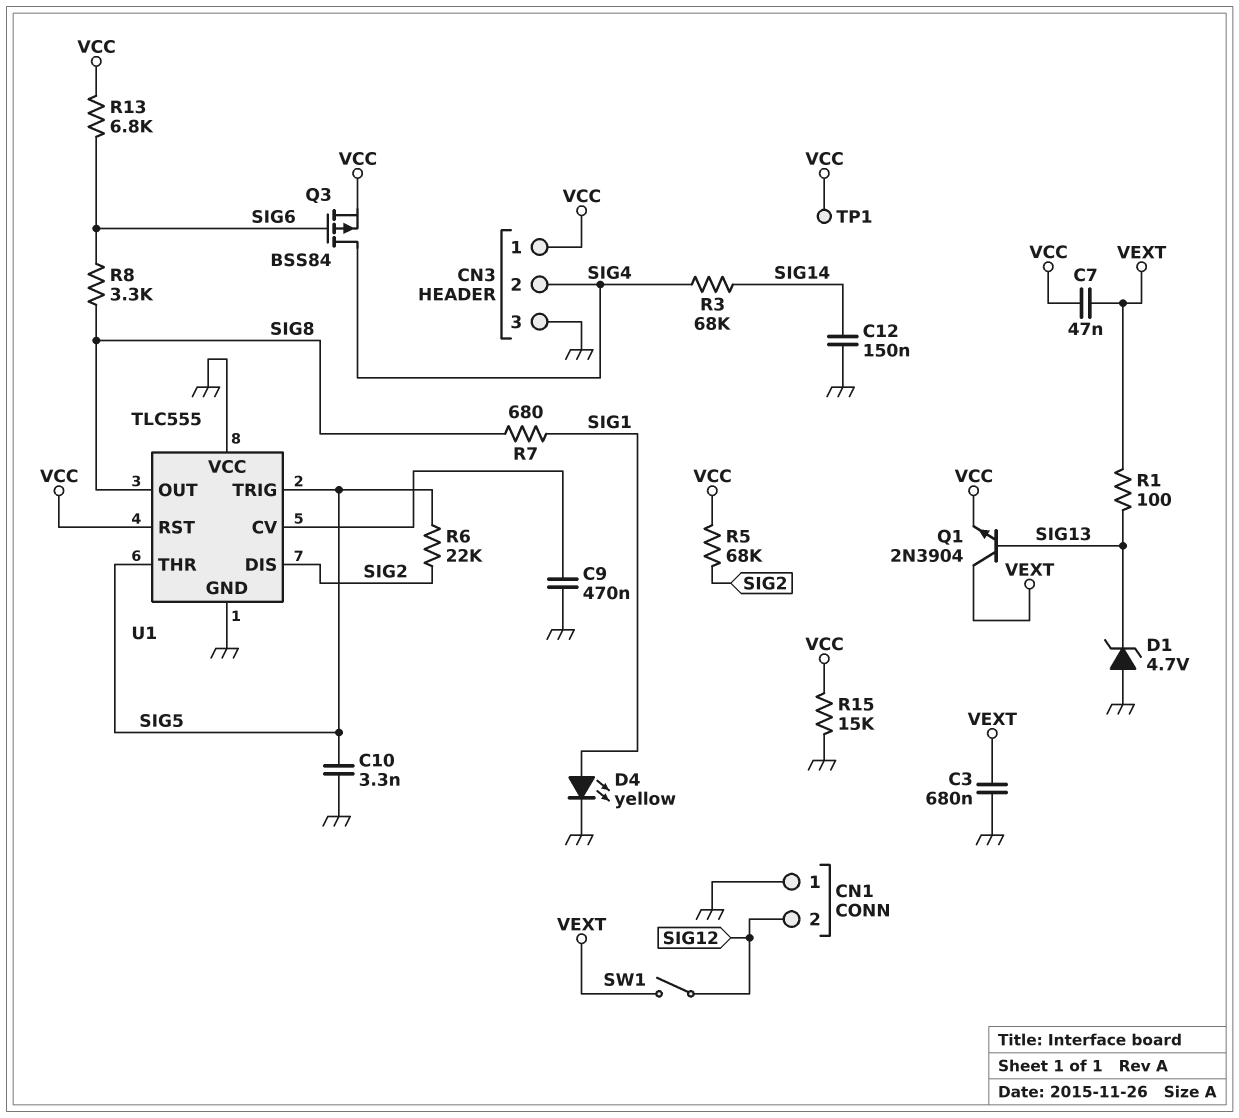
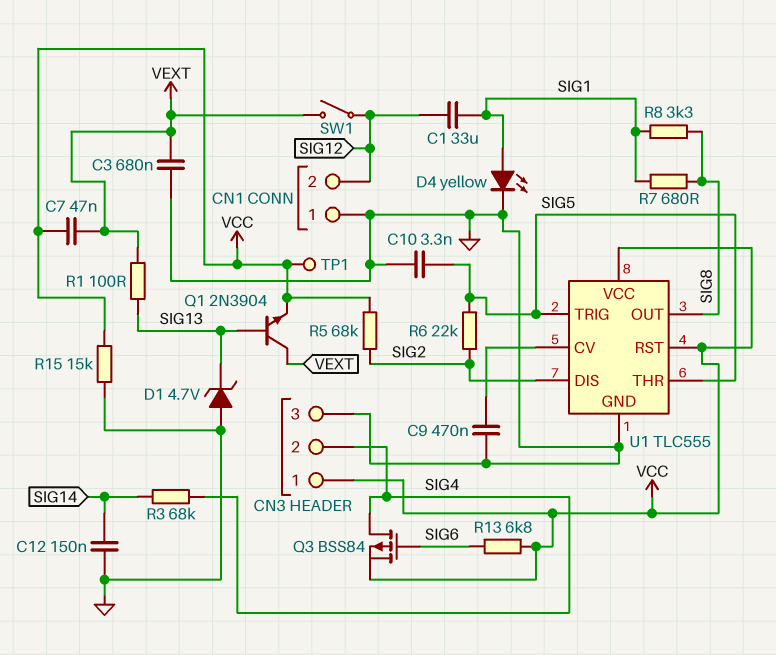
C1: none -> 33uF (SIG1, SIG12)
R8: 3.3k (SIG6, SIG8) -> 3.3k (SIG1, SIG8)
U1 pin VCC: GND -> VCC

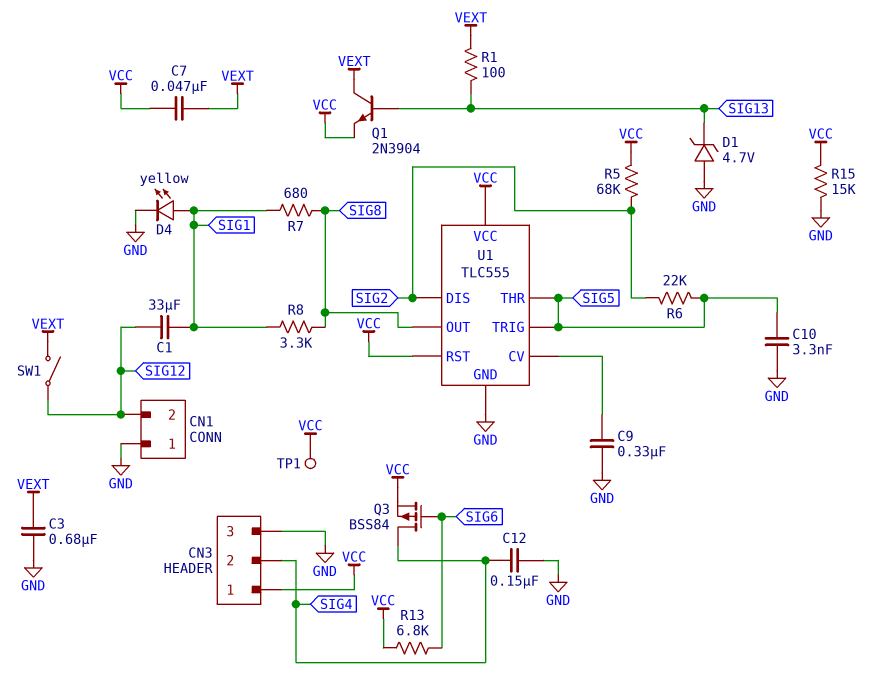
C9: 470nF (GND, U1/CV) -> 330nF (GND, U1/CV)
C12: 150nF (GND, SIG14) -> 150nF (GND, SIG4)
R3: 68k (SIG4, SIG14) -> none

